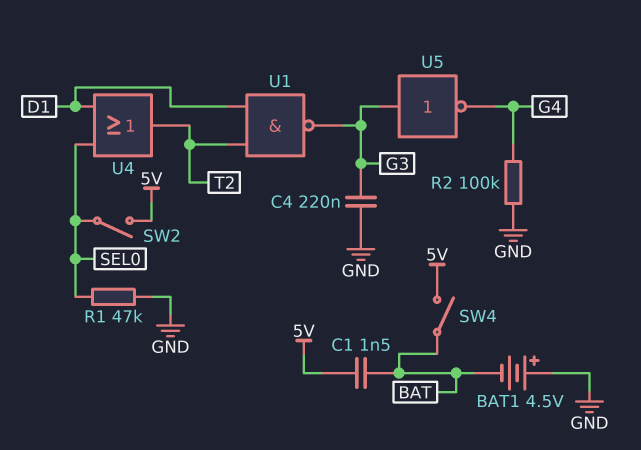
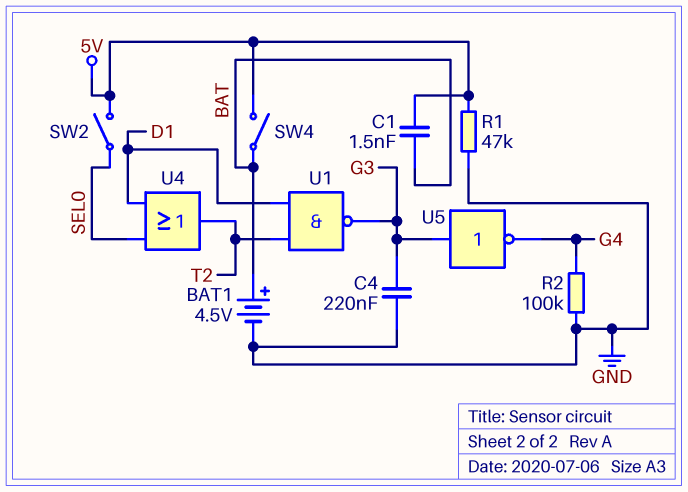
BAT1: 4.5V (plus GND, minus BAT) -> 4.5V (plus BAT, minus GND)
R1: 47k (GND, SEL0) -> 47k (5V, GND)

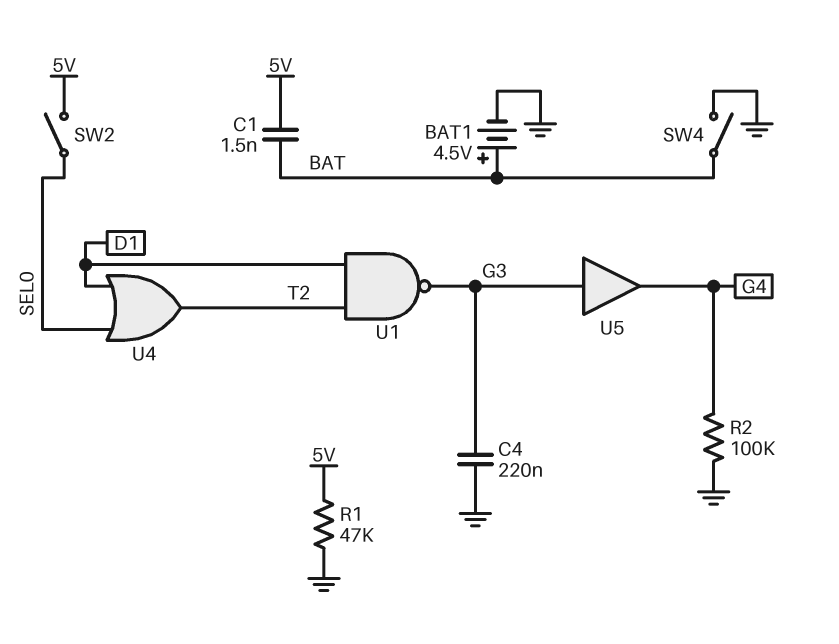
SW4: switch (5V, BAT) -> switch (BAT, GND)
U5: NOT (in G3, out G4) -> buffer (in G3, out G4)

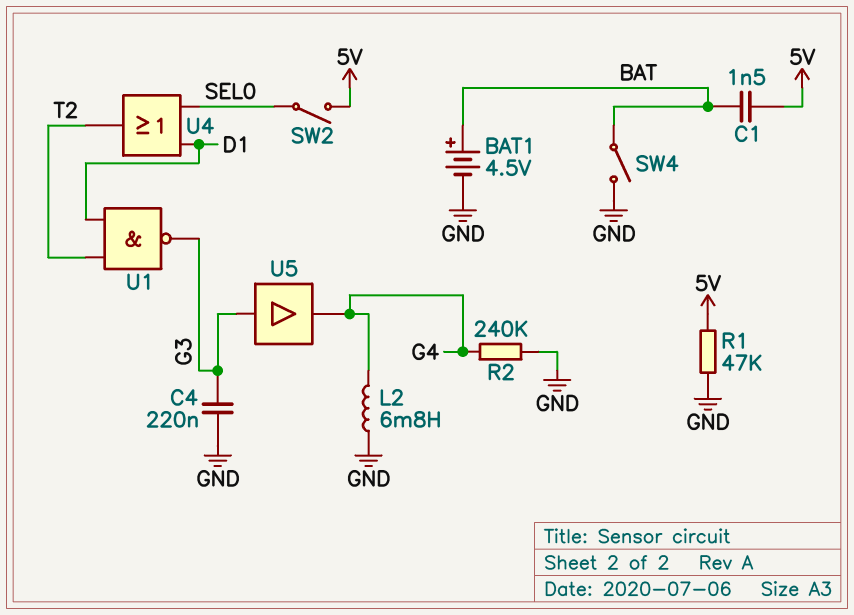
L2: none -> 6.8mH (G4, GND)
R2: 100k (G4, GND) -> 240k (G4, GND)

